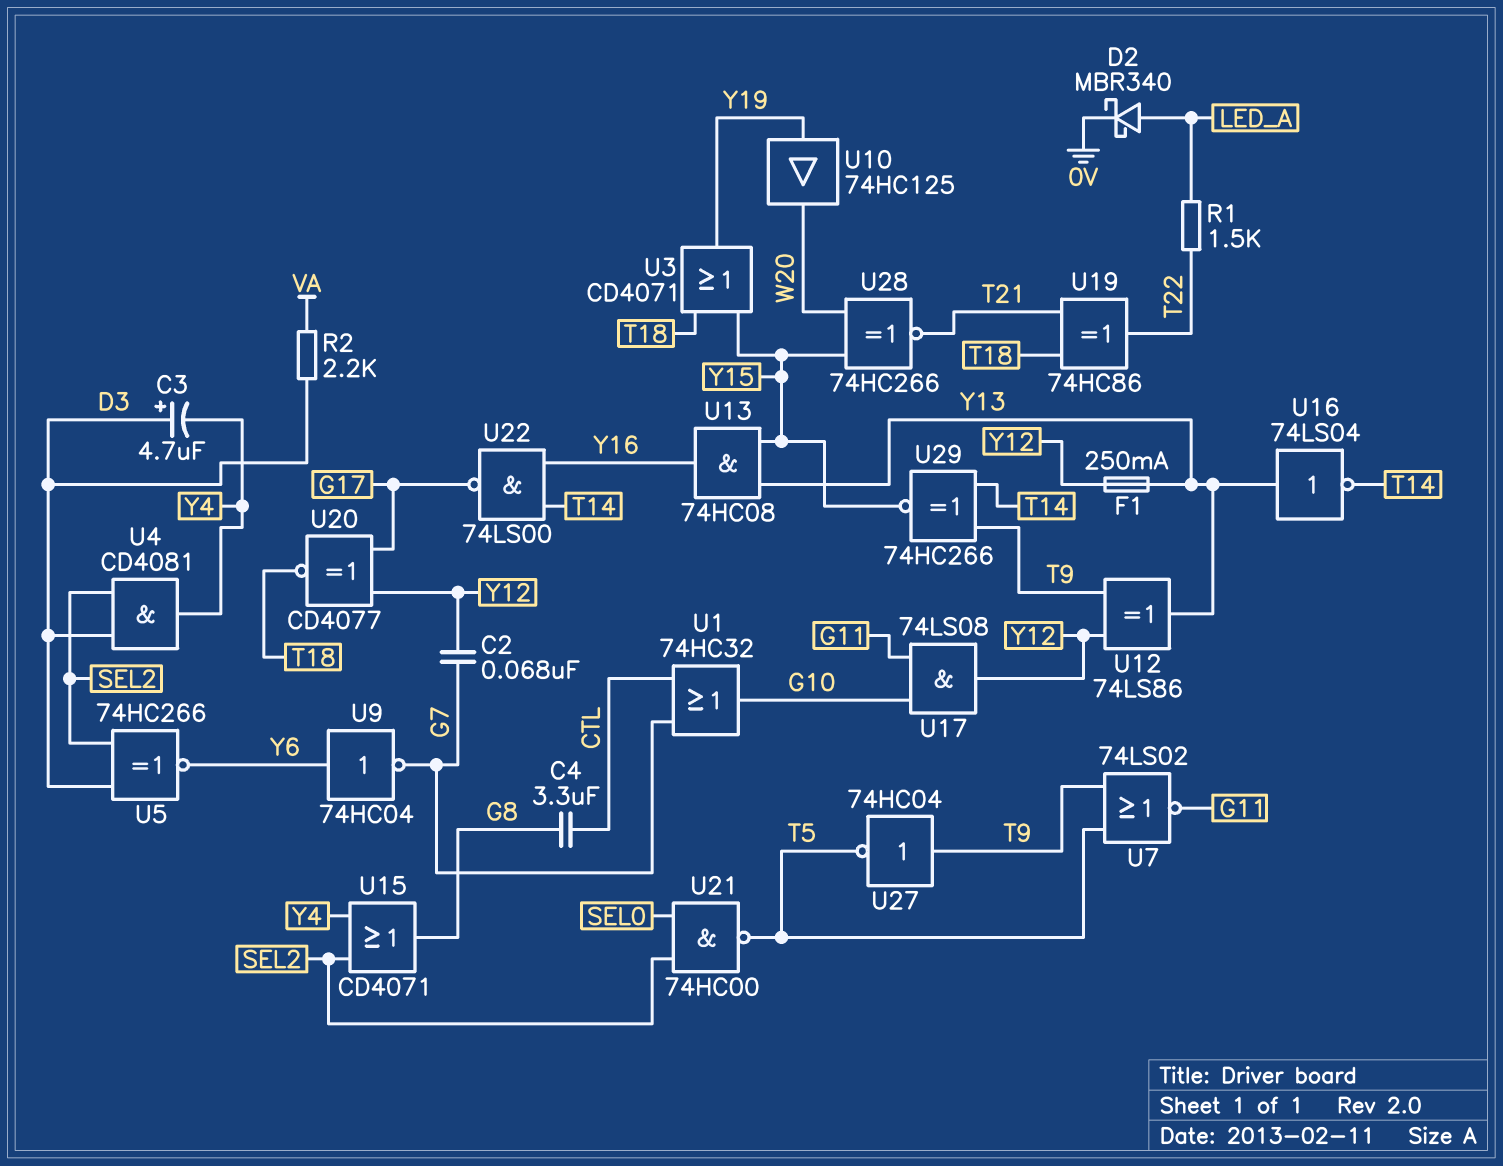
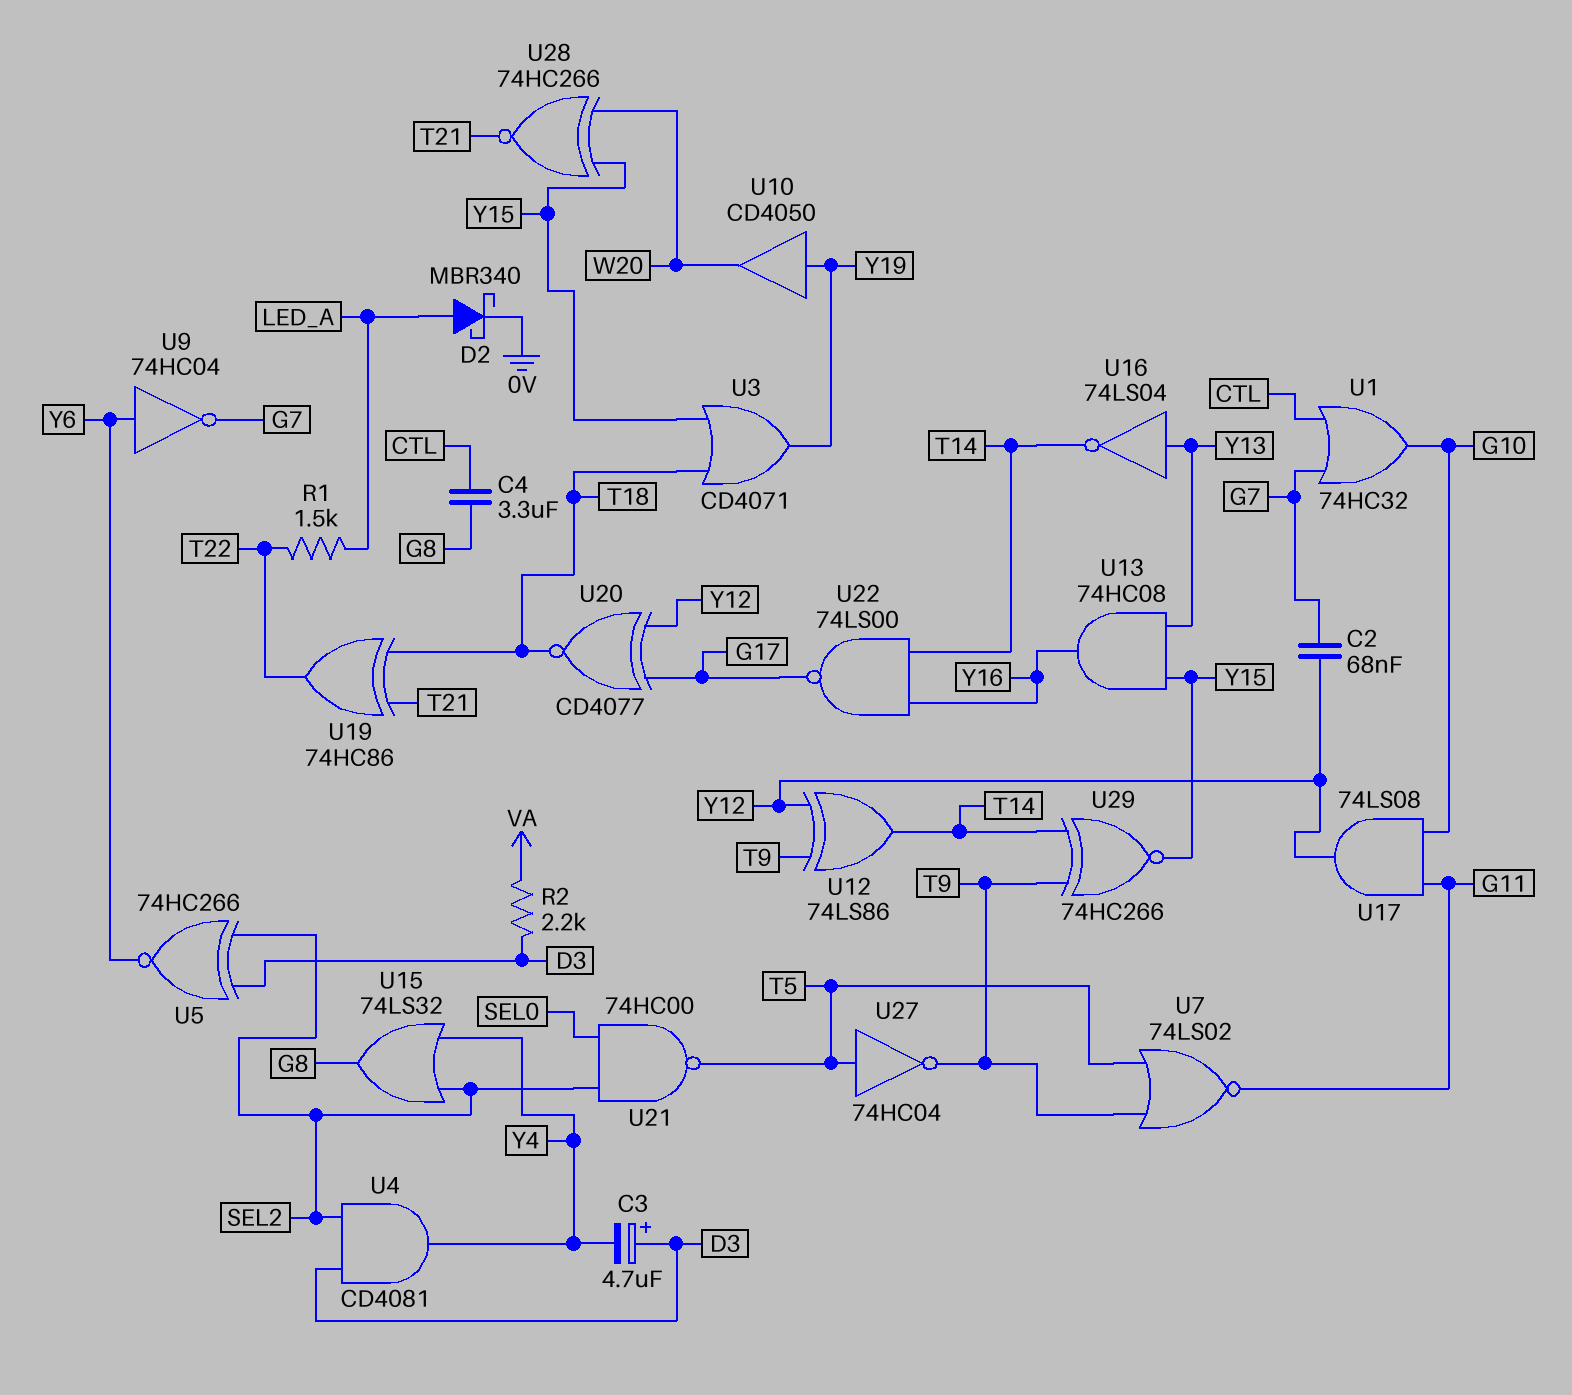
F1: 250mA (Y12, Y13) -> none
U10: buffer 74HC125 (in Y19, out W20) -> buffer CD4050 (in Y19, out W20)
U12: XOR 74LS86 (in T9, in Y12, out Y13) -> XOR 74LS86 (in T9, in Y12, out T14)
U15: OR CD4071 (in SEL2, in Y4, out G8) -> OR 74LS32 (in SEL2, in Y4, out G8)
U27: NOT 74HC04 (in T9, out T5) -> NOT 74HC04 (in T5, out T9)

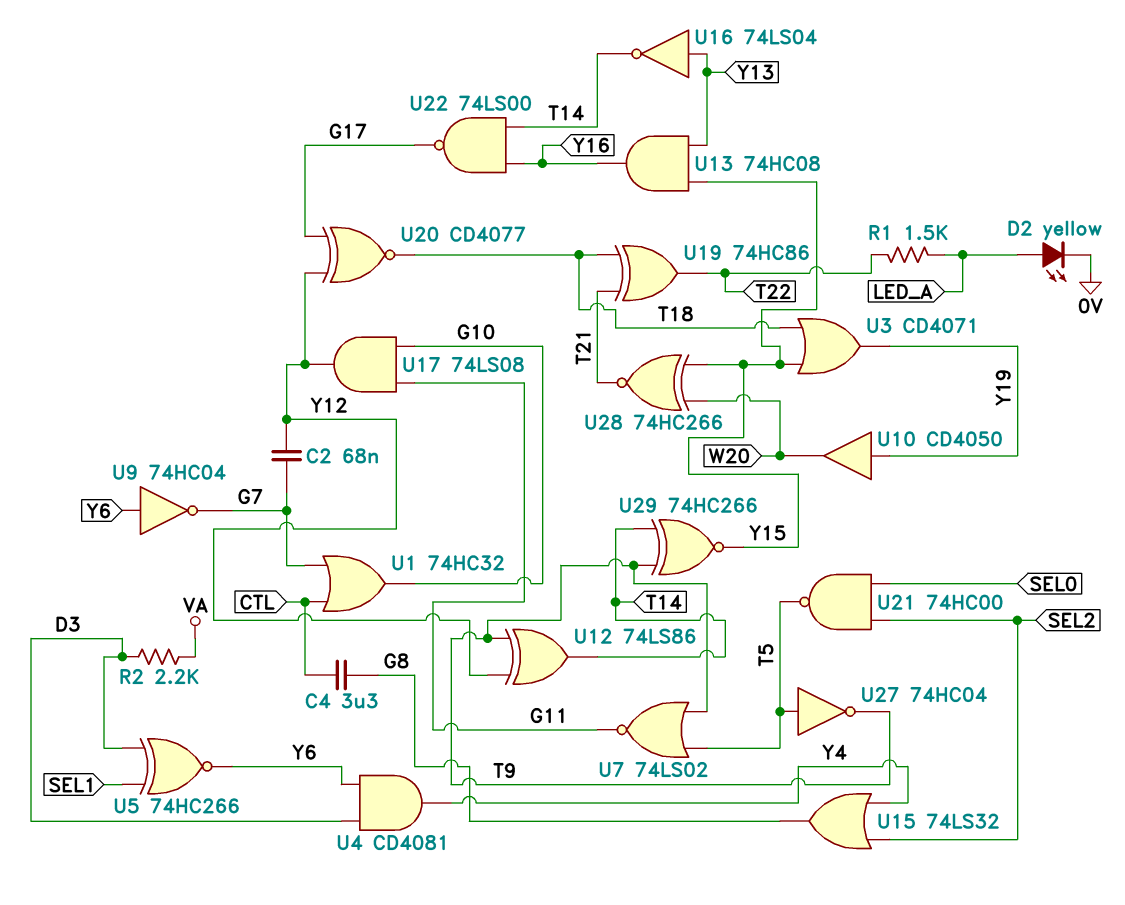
C3: 4.7uF (plus D3, minus Y4) -> none
D2: schottky MBR340 (A LED_A, K 0V) -> LED yellow (A LED_A, K 0V)
U4: AND CD4081 (in D3, in SEL2, out Y4) -> AND CD4081 (in D3, in Y6, out Y4)
U5: XNOR 74HC266 (in D3, in SEL2, out Y6) -> XNOR 74HC266 (in D3, in SEL1, out Y6)

